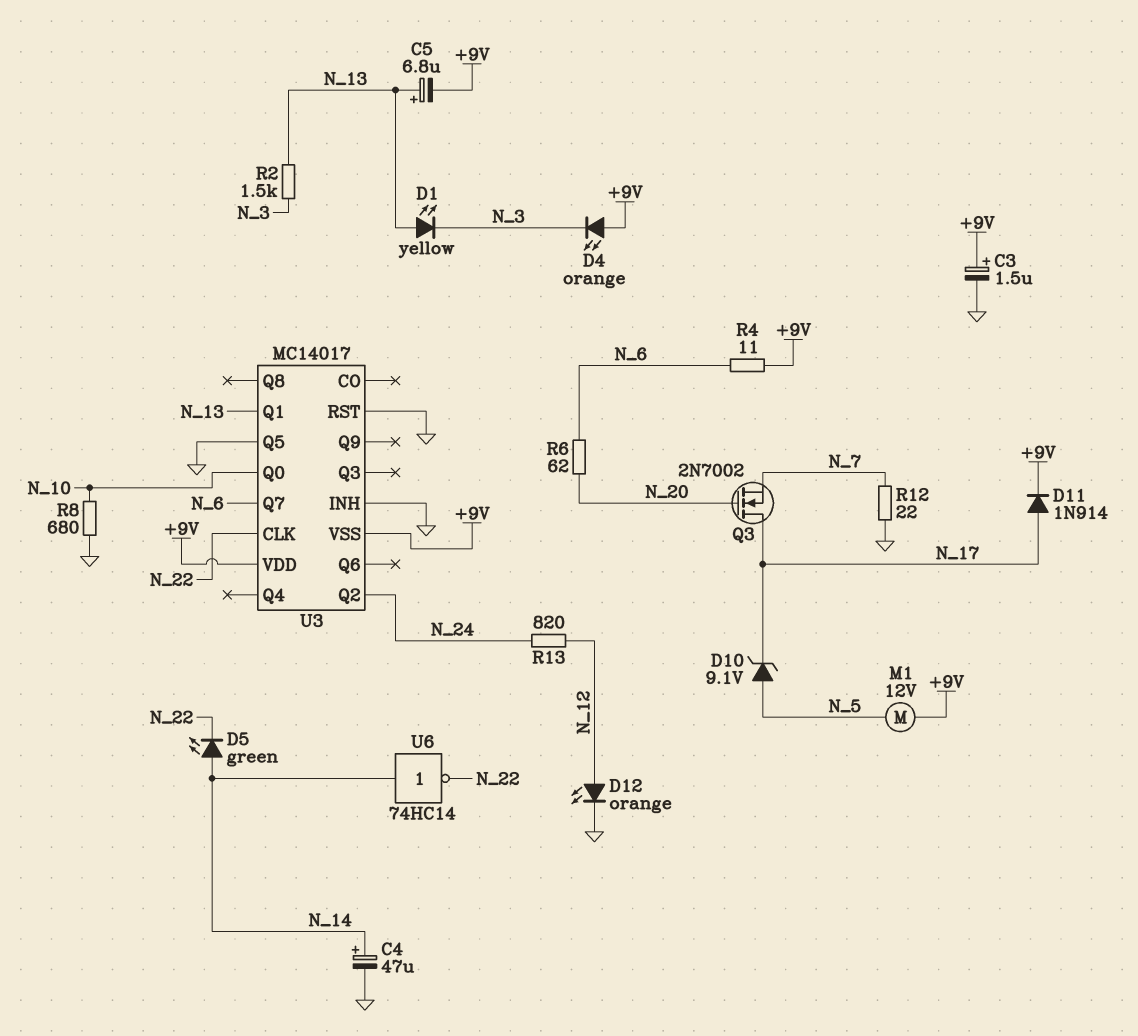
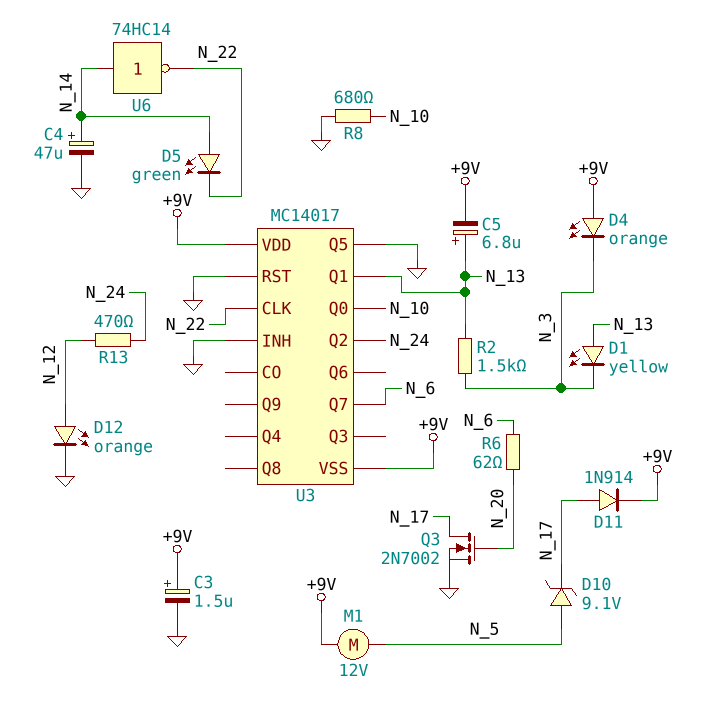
Q3: NMOS 2N7002 (G N_20, D N_17, S N_7) -> NMOS 2N7002 (G N_20, D N_17, S GND)
R4: 11 (+9V, N_6) -> none
R12: 22 (GND, N_7) -> none
R13: 820 (N_12, N_24) -> 470 (N_12, N_24)

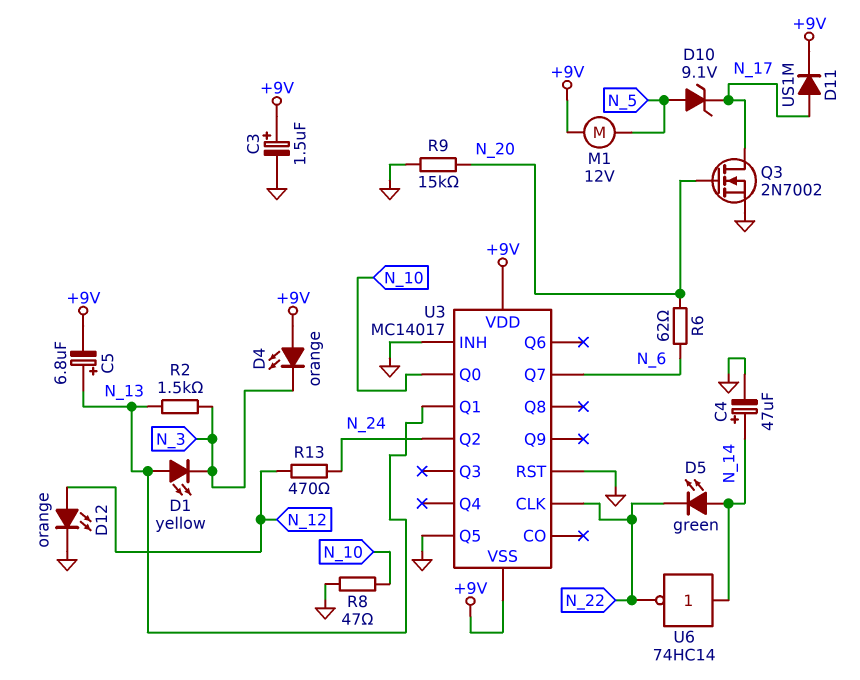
D11: diode 1N914 (A N_17, K +9V) -> diode US1M (A N_17, K +9V)
R8: 680 (GND, N_10) -> 47 (GND, N_10)
R9: none -> 15k (GND, N_20)

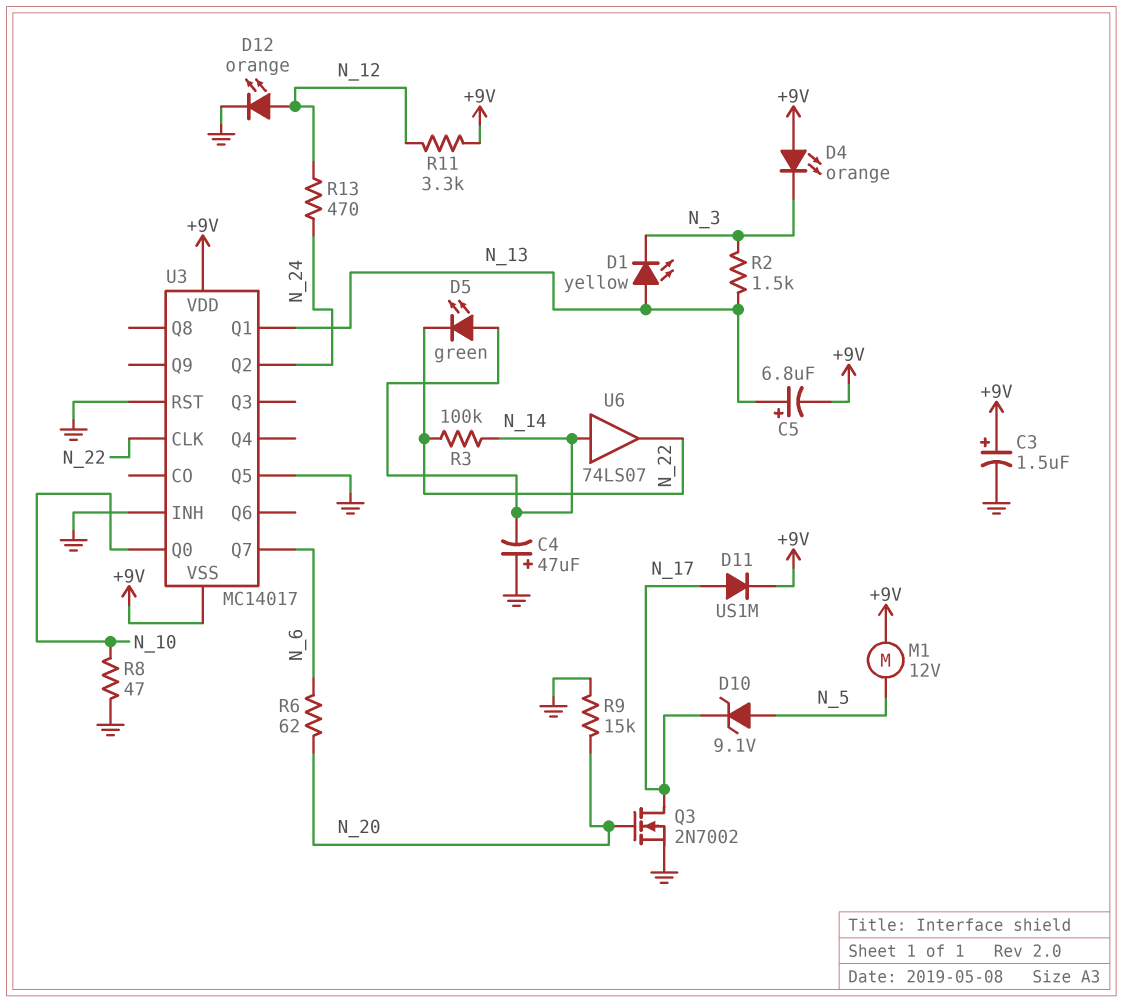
C4: 47uF (plus N_14, minus GND) -> 47uF (plus GND, minus N_14)
R3: none -> 100k (N_14, N_22)
R11: none -> 3.3k (+9V, N_12)
U6: NOT 74HC14 (in N_14, out N_22) -> buffer 74LS07 (in N_14, out N_22)

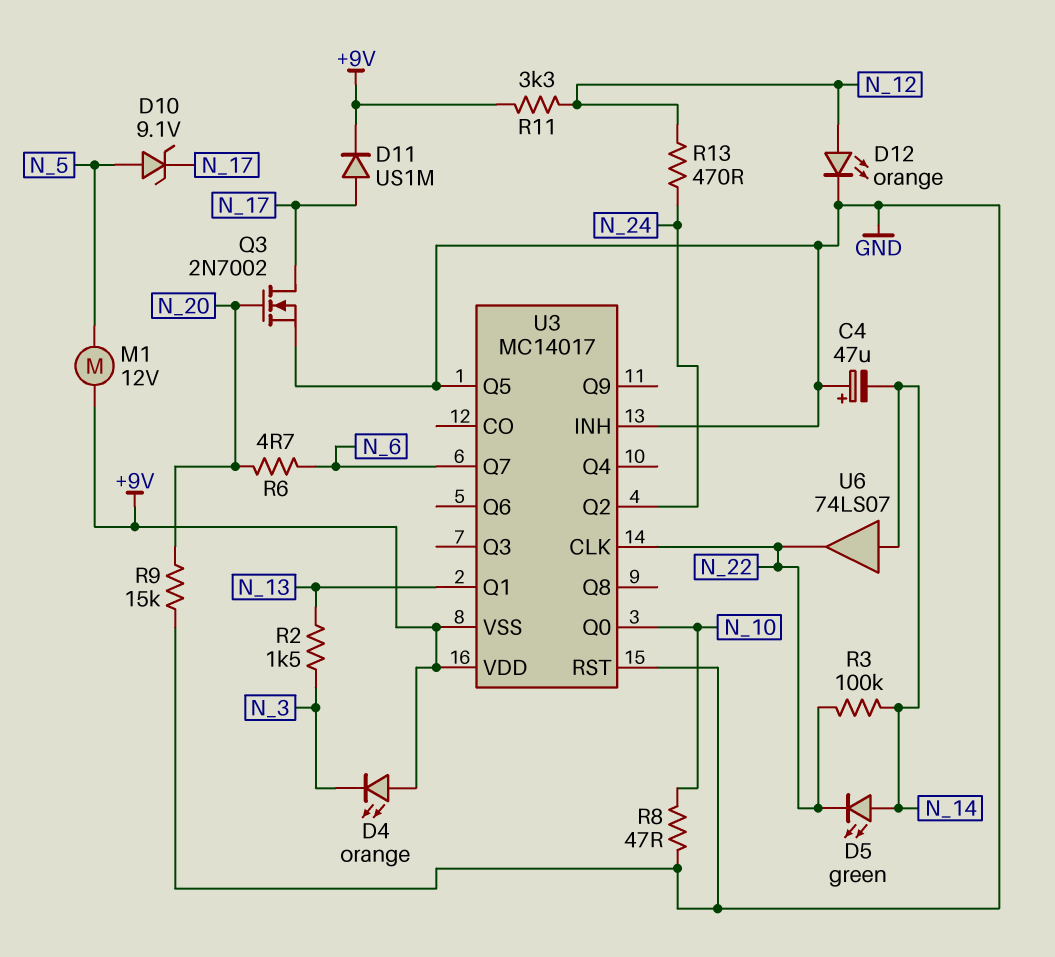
C3: 1.5uF (plus +9V, minus GND) -> none
C5: 6.8uF (plus N_13, minus +9V) -> none
D1: LED yellow (A N_13, K N_3) -> none
R6: 62 (N_6, N_20) -> 4.7 (N_6, N_20)

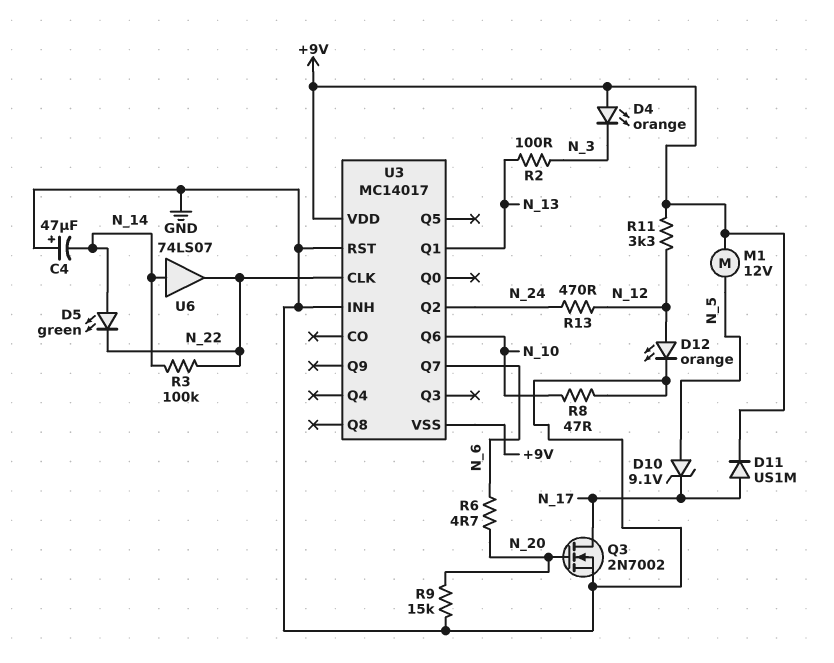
R2: 1.5k (N_3, N_13) -> 100 (N_3, N_13)
U3 pin Q0: N_10 -> none
U3 pin Q5: GND -> none
U3 pin Q6: none -> N_10

